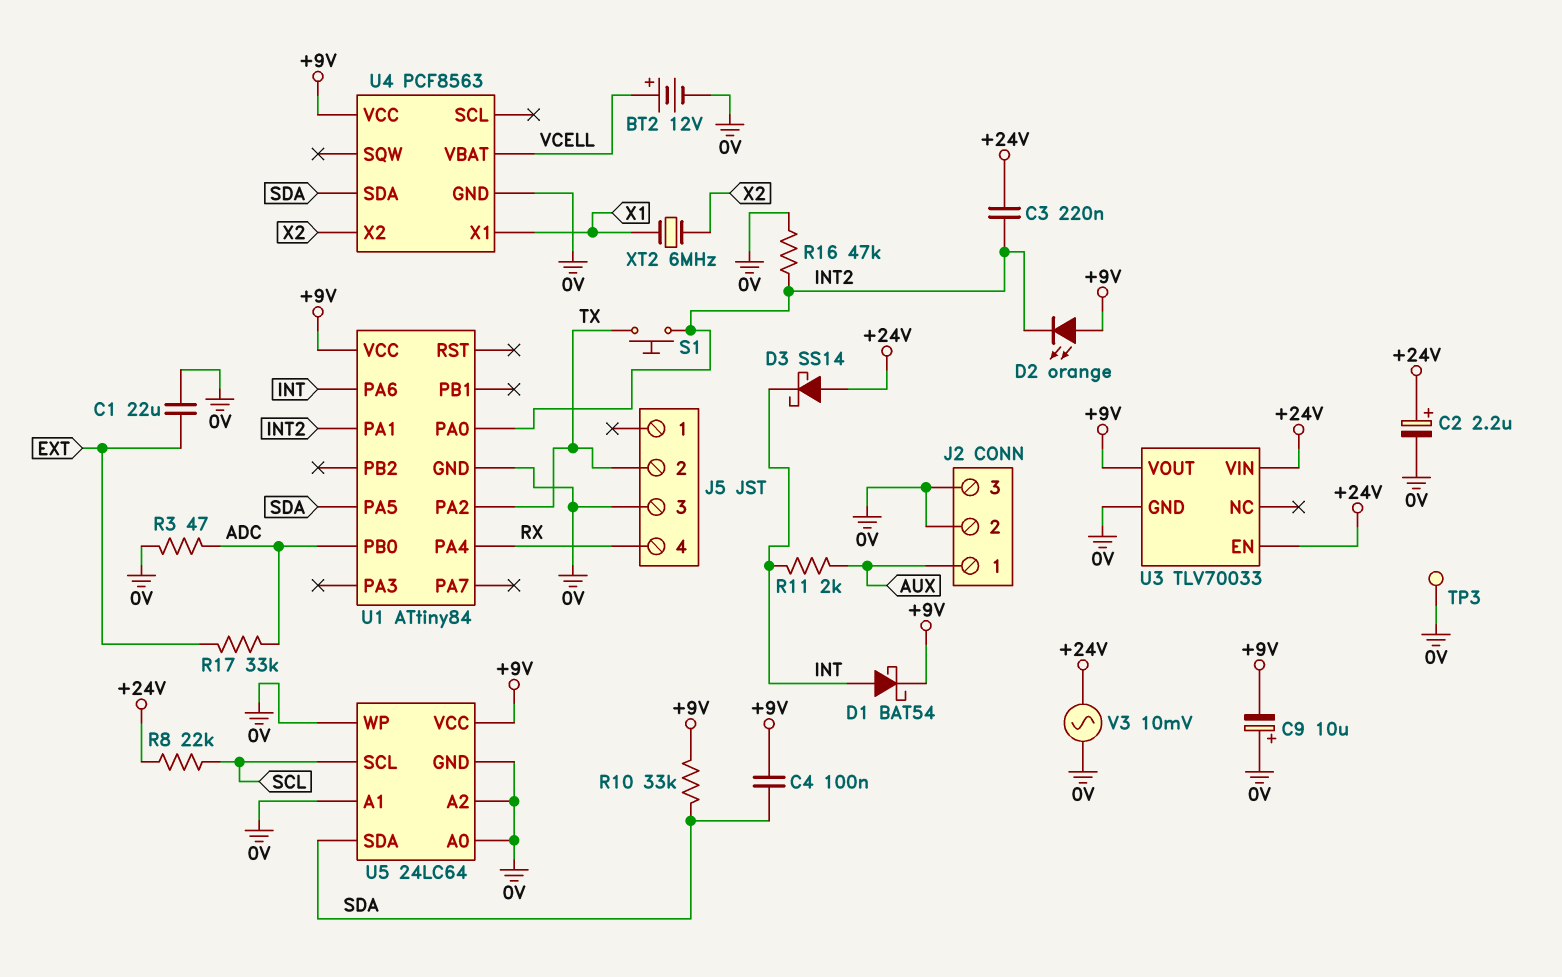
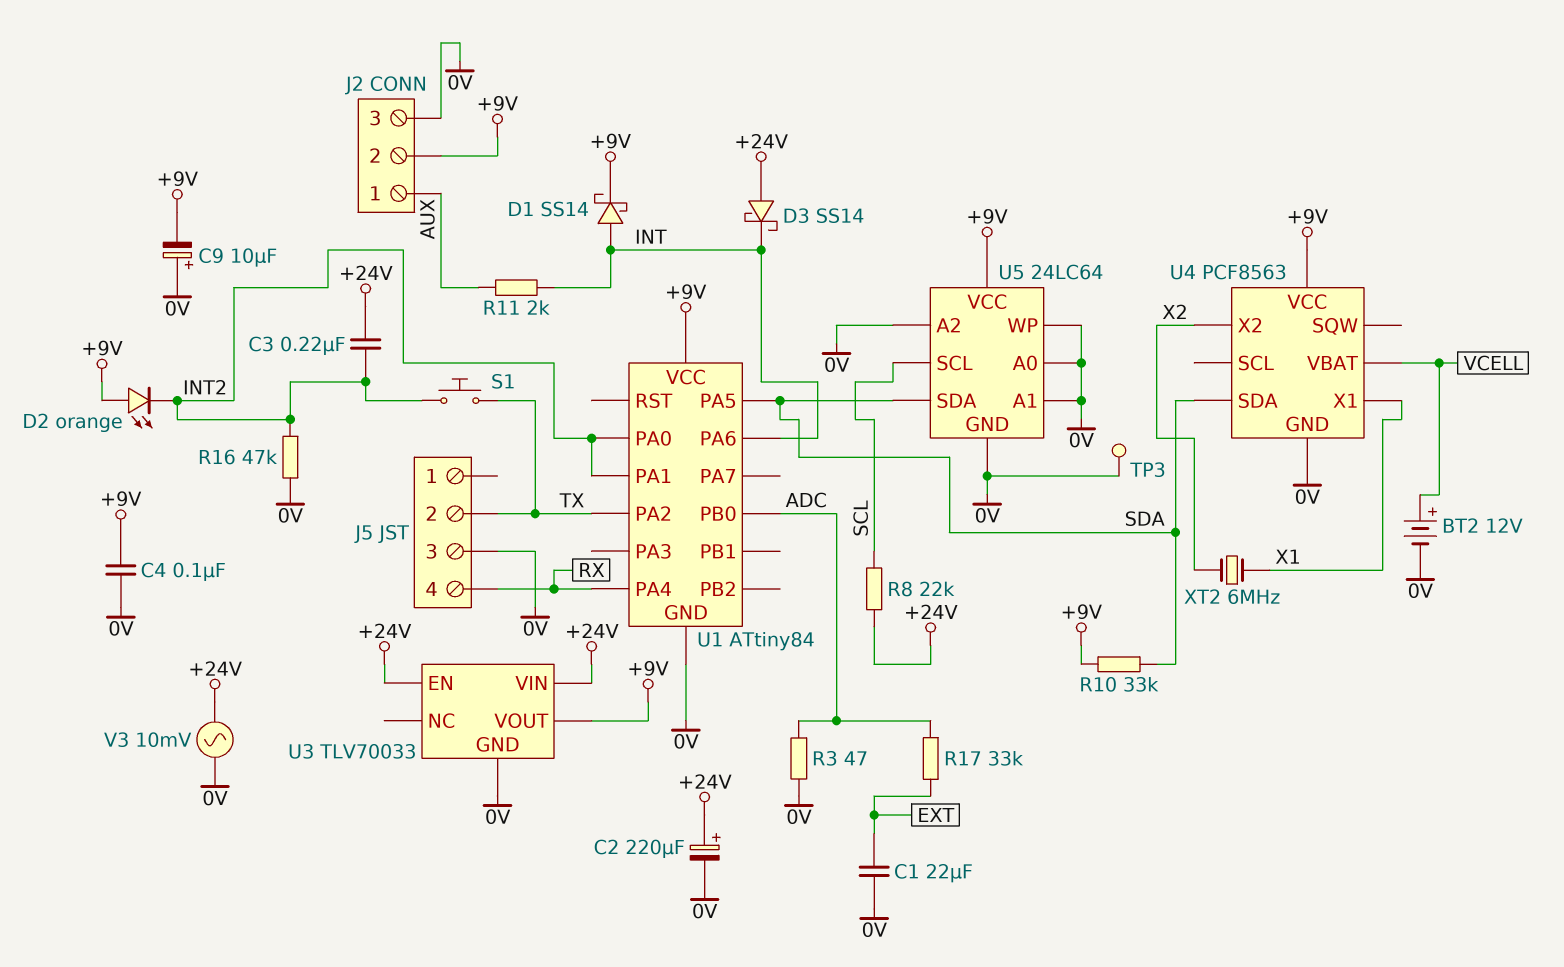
C2: 2.2uF (plus +24V, minus 0V) -> 220uF (plus +24V, minus 0V)
C4: 100nF (+9V, SDA) -> 100nF (+9V, 0V)
D1: schottky BAT54 (A INT, K +9V) -> schottky SS14 (A INT, K +9V)
J2 pin 2: 0V -> +9V

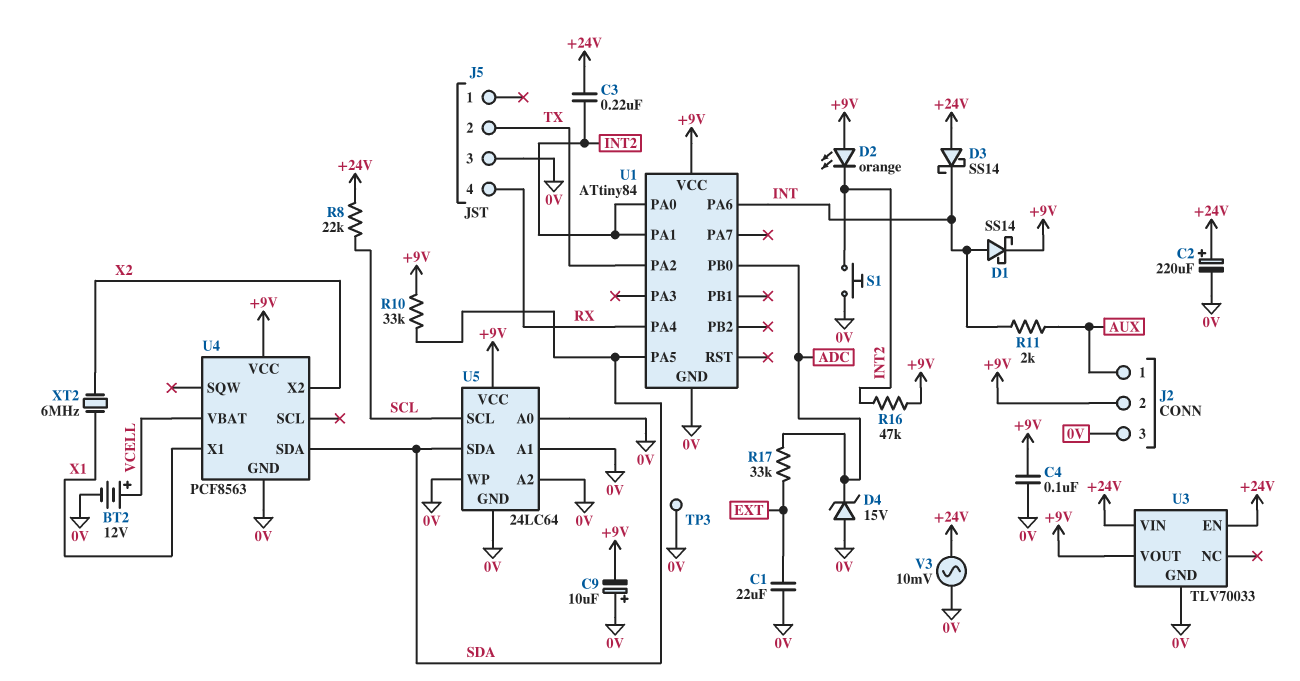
D4: none -> zener 15V (A 0V, K ADC)
R3: 47 (0V, ADC) -> none
R16: 47k (0V, INT2) -> 47k (+9V, INT2)
S1: button (INT2, TX) -> button (0V, INT2)

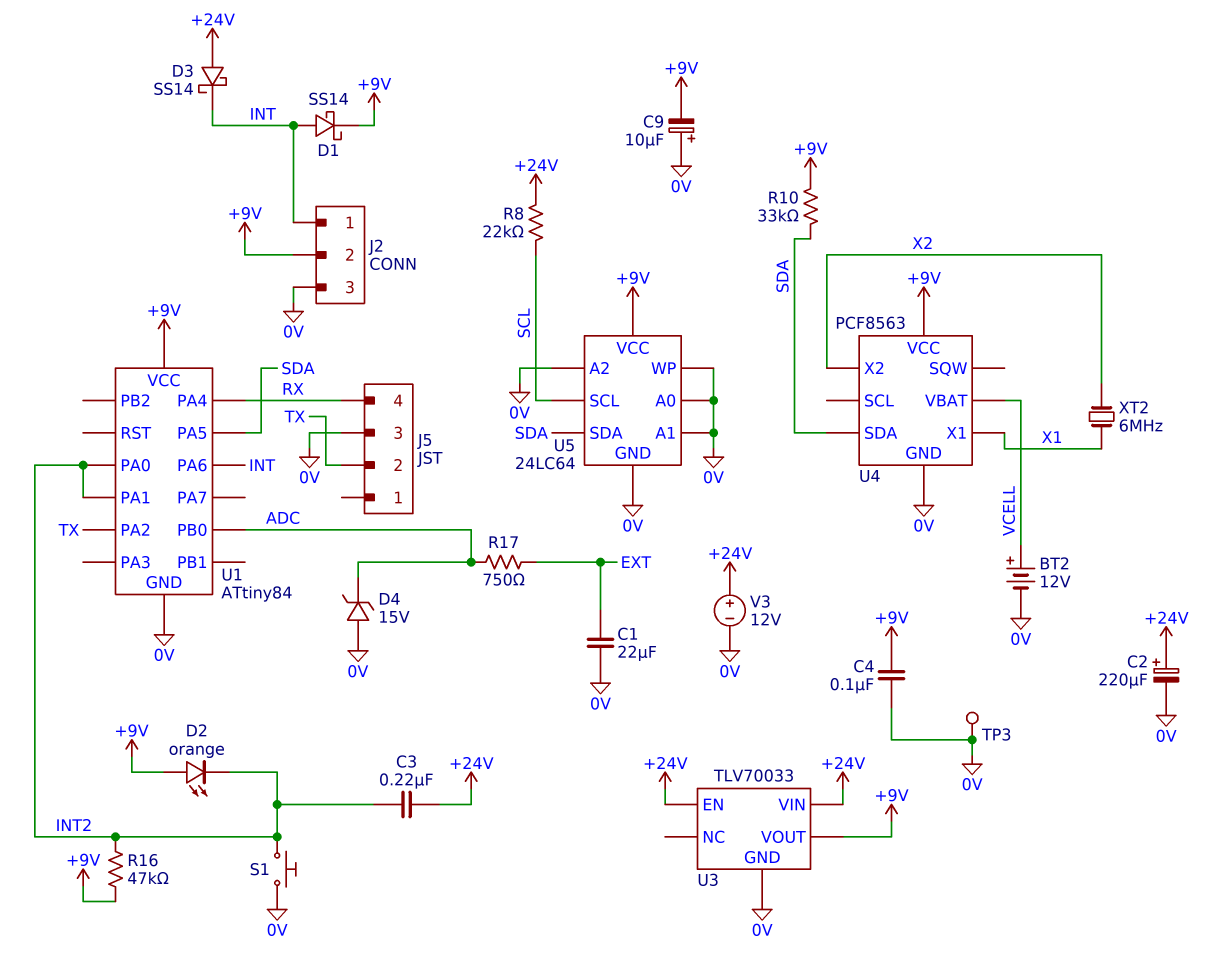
J2 pin 1: AUX -> INT
R11: 2k (AUX, INT) -> none
R17: 33k (ADC, EXT) -> 750 (ADC, EXT)
V3: AC 10mV (+24V, 0V) -> 12V (plus +24V, minus 0V)

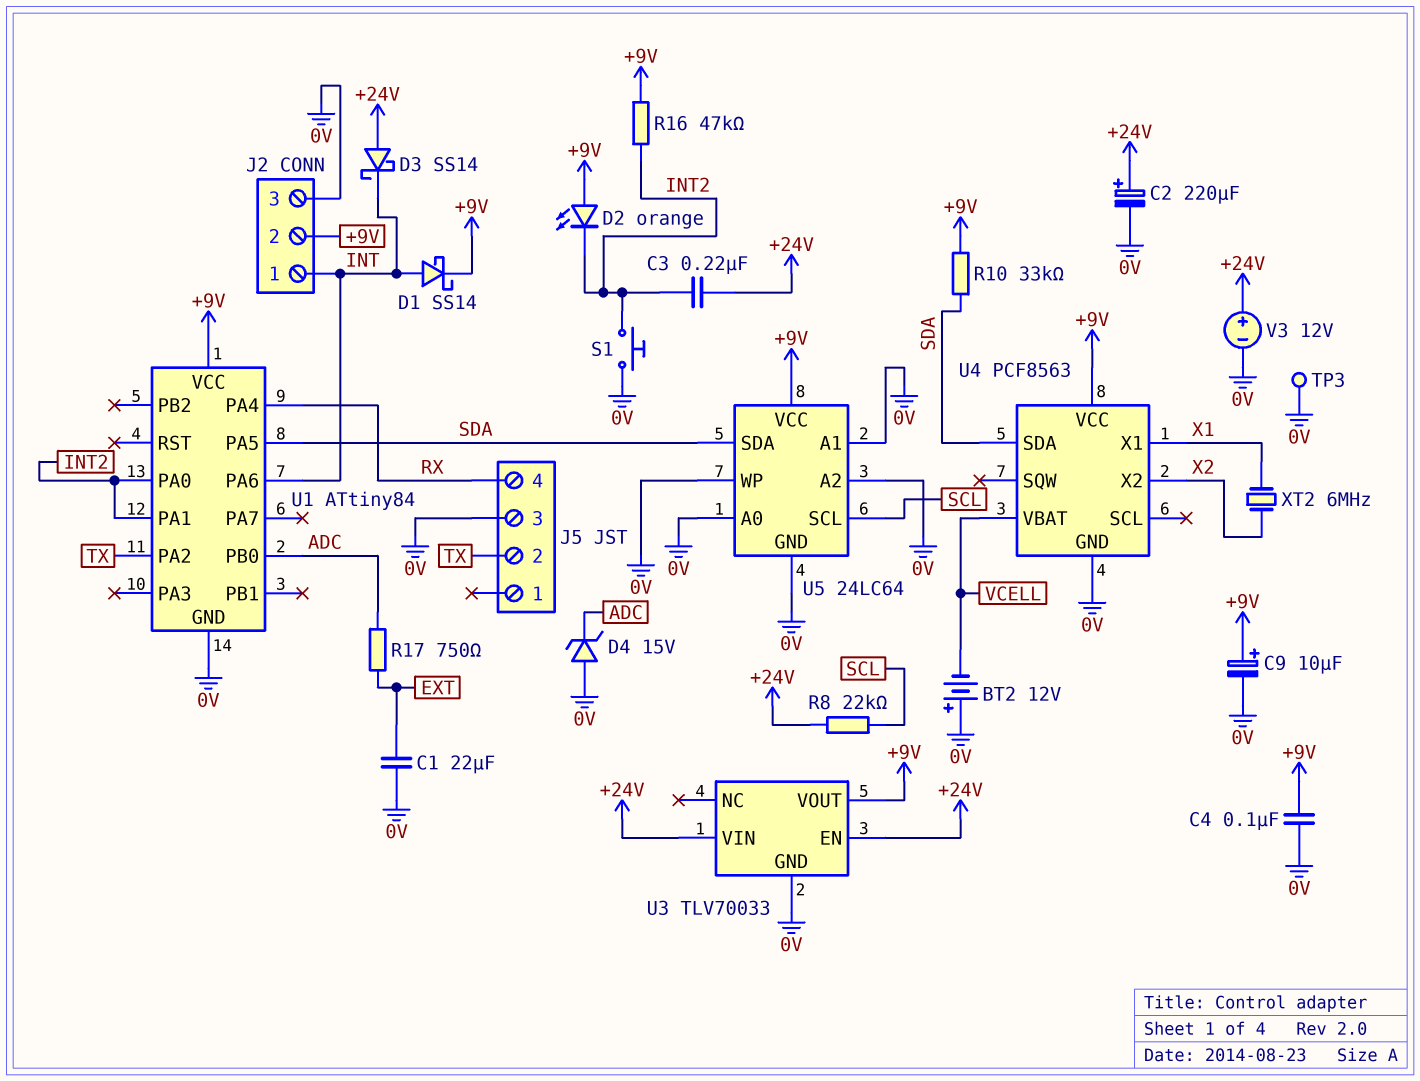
BT2: 12V (plus VCELL, minus 0V) -> 12V (plus 0V, minus VCELL)
C9: 10uF (plus 0V, minus +9V) -> 10uF (plus +9V, minus 0V)

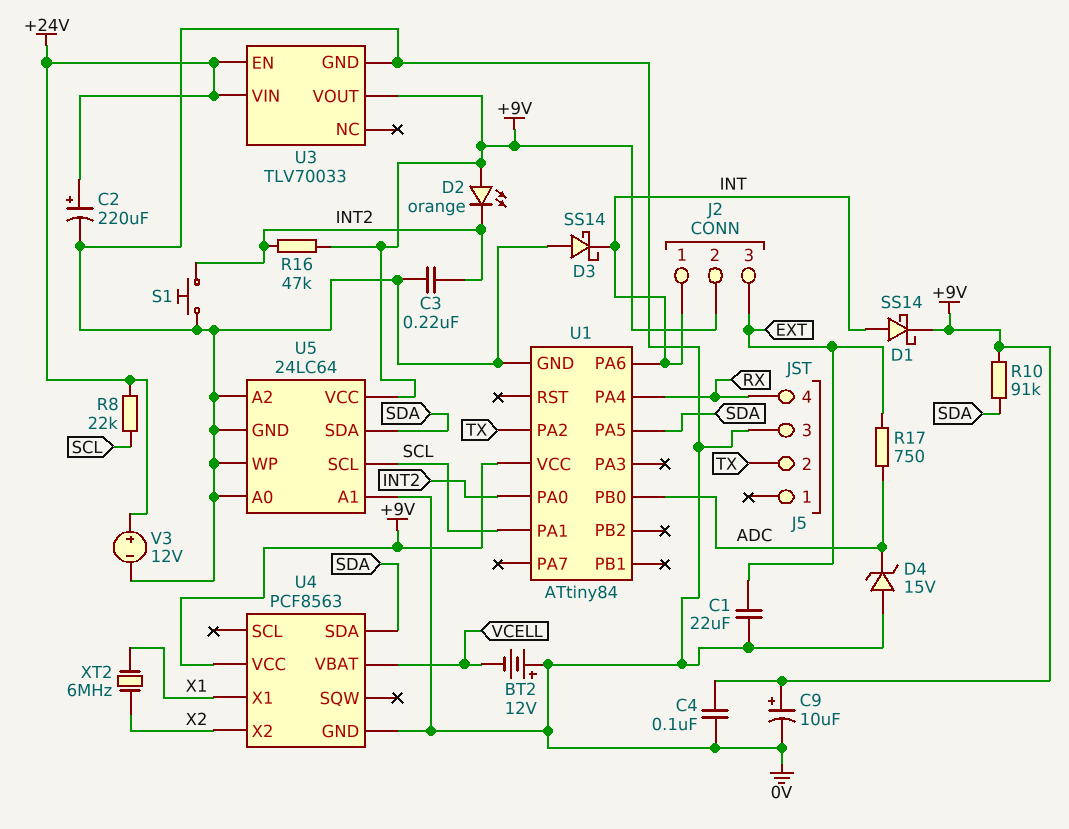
C3: 220nF (+24V, INT2) -> 220nF (0V, INT2)
D3: schottky SS14 (A +24V, K INT) -> schottky SS14 (A 0V, K INT)
J2 pin 3: 0V -> EXT
R10: 33k (+9V, SDA) -> 91k (+9V, SDA)
TP3: test point (0V) -> none
U1 pin PA1: INT2 -> SCL

